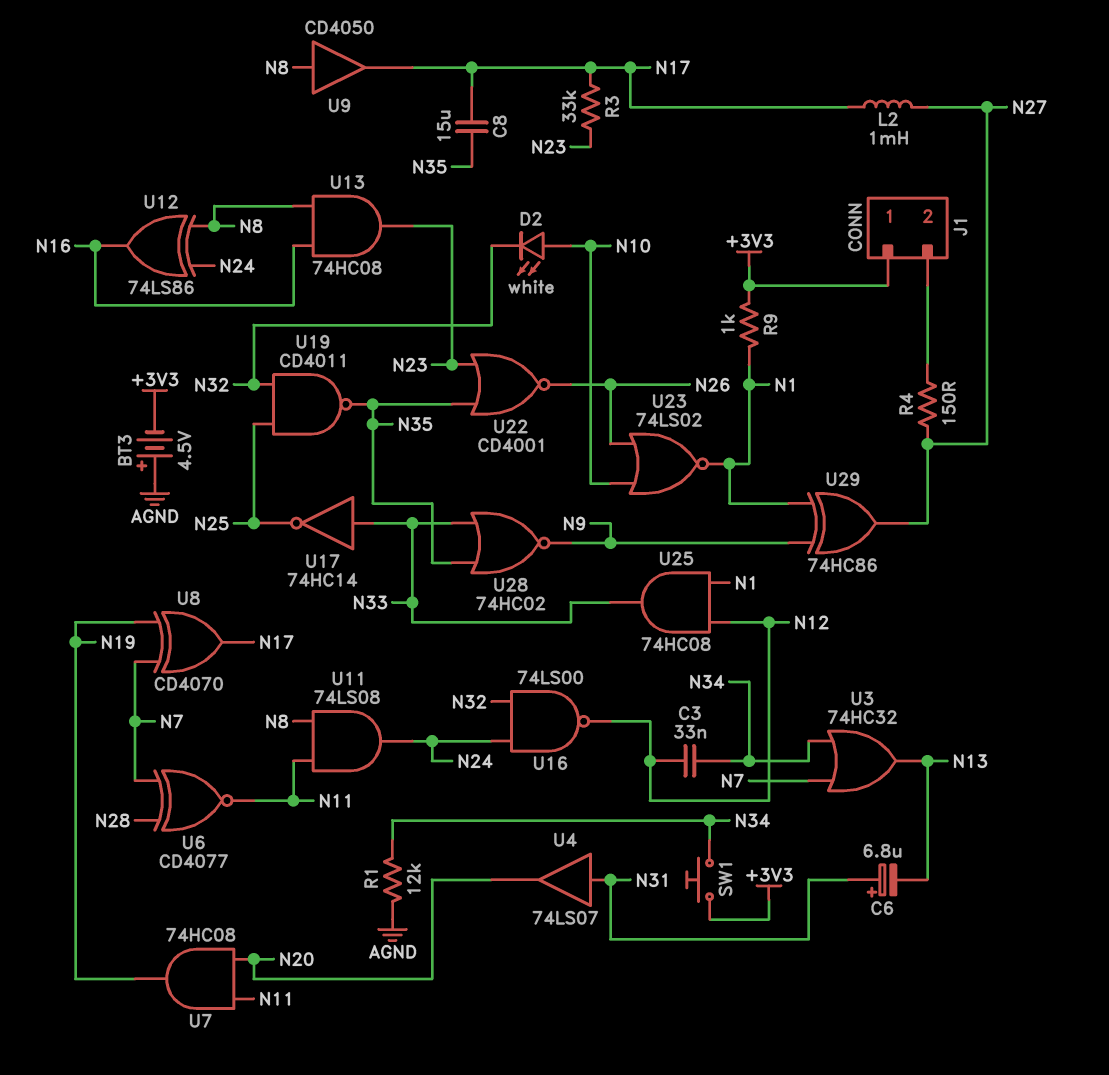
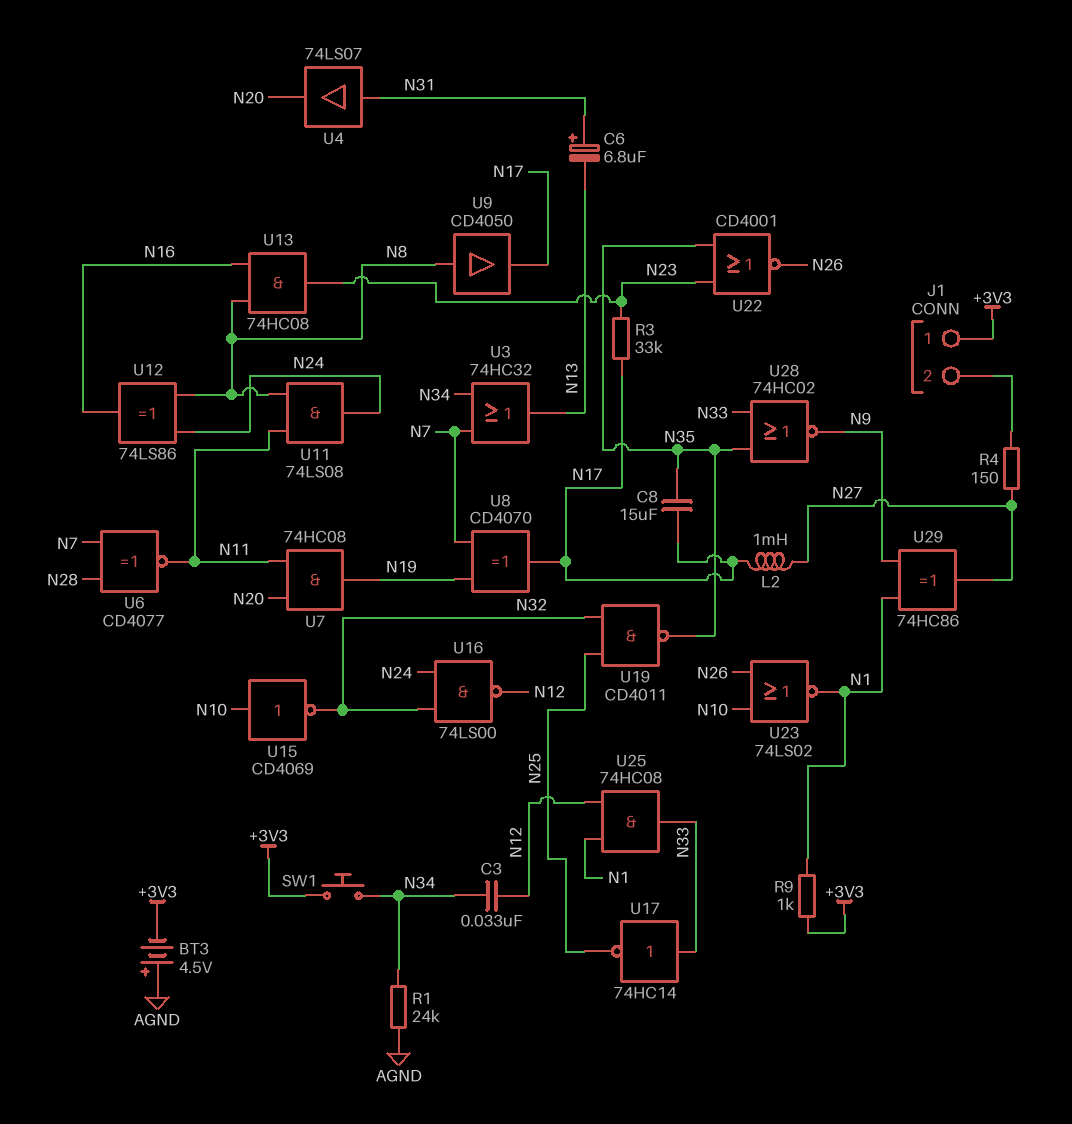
D2: LED white (A N10, K N32) -> none
R1: 12k (AGND, N34) -> 24k (AGND, N34)
U15: none -> NOT CD4069 (in N10, out N32)

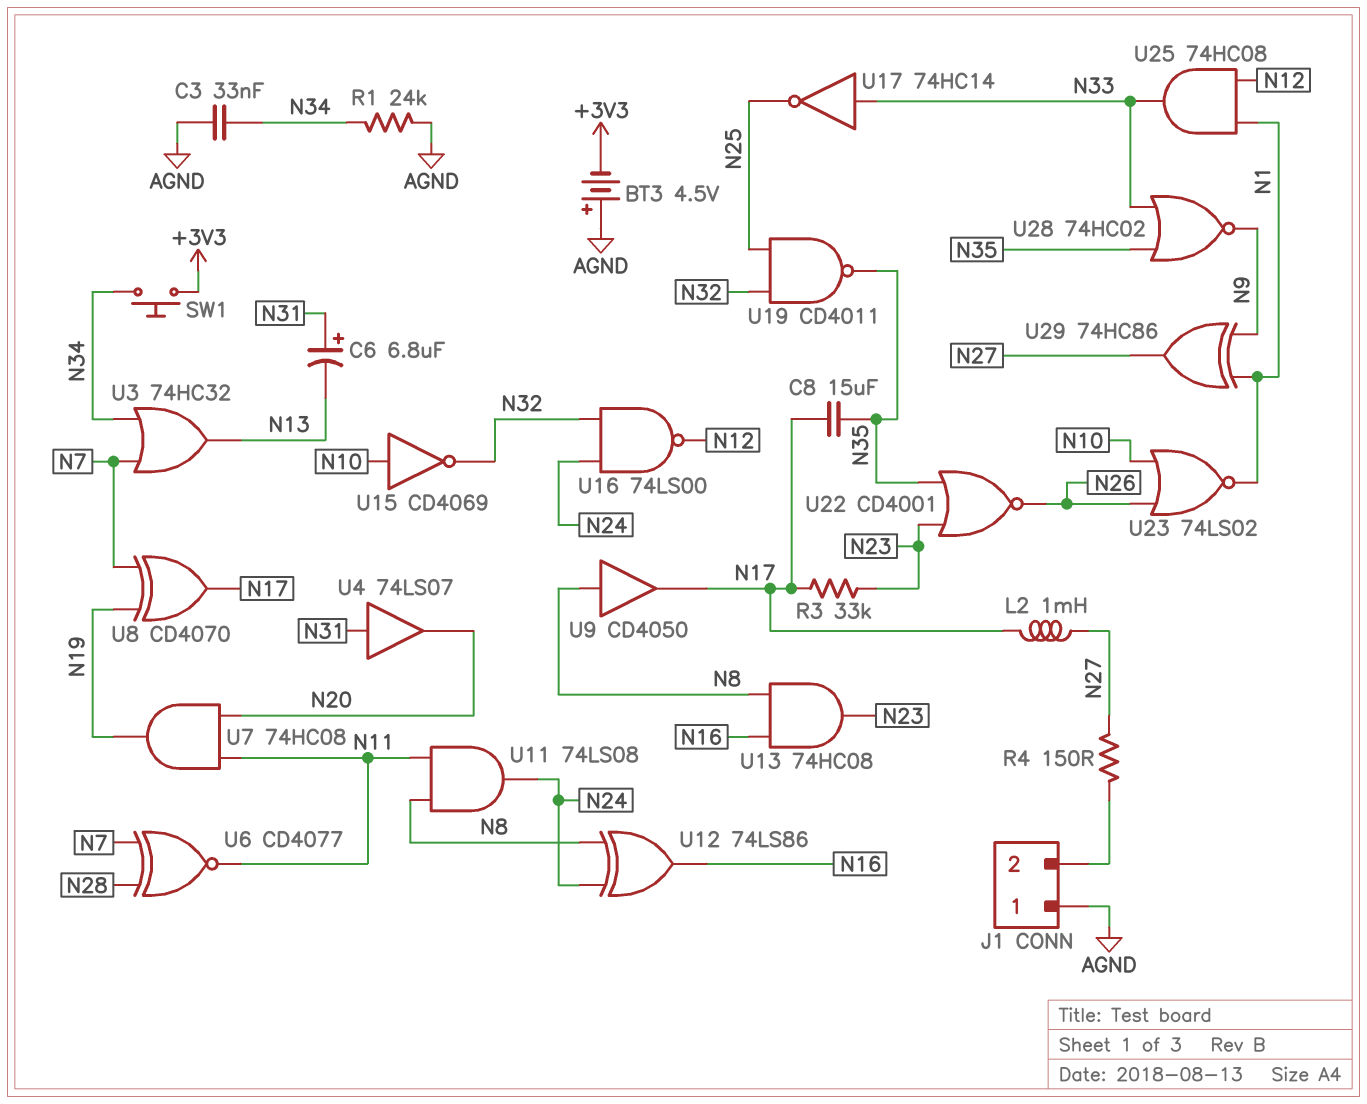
C3: 33nF (N12, N34) -> 33nF (AGND, N34)
J1 pin 1: +3V3 -> AGND
R9: 1k (+3V3, N1) -> none

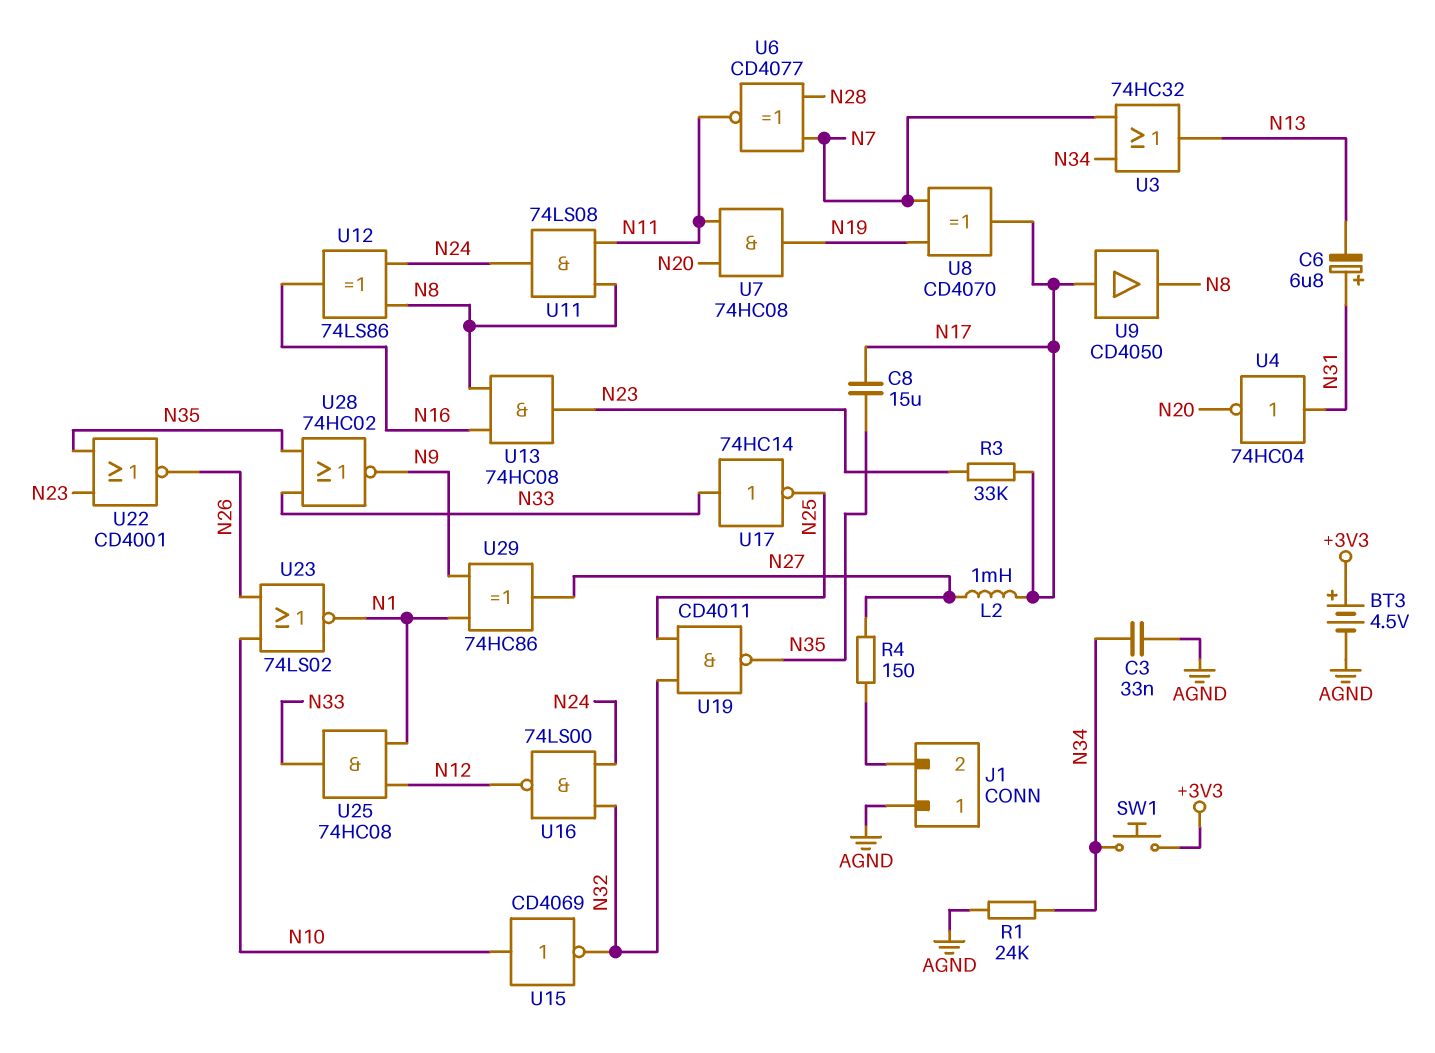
BT3: 4.5V (plus AGND, minus +3V3) -> 4.5V (plus +3V3, minus AGND)
U4: buffer 74LS07 (in N31, out N20) -> NOT 74HC04 (in N31, out N20)
U9: buffer CD4050 (in N8, out N17) -> buffer CD4050 (in N17, out N8)

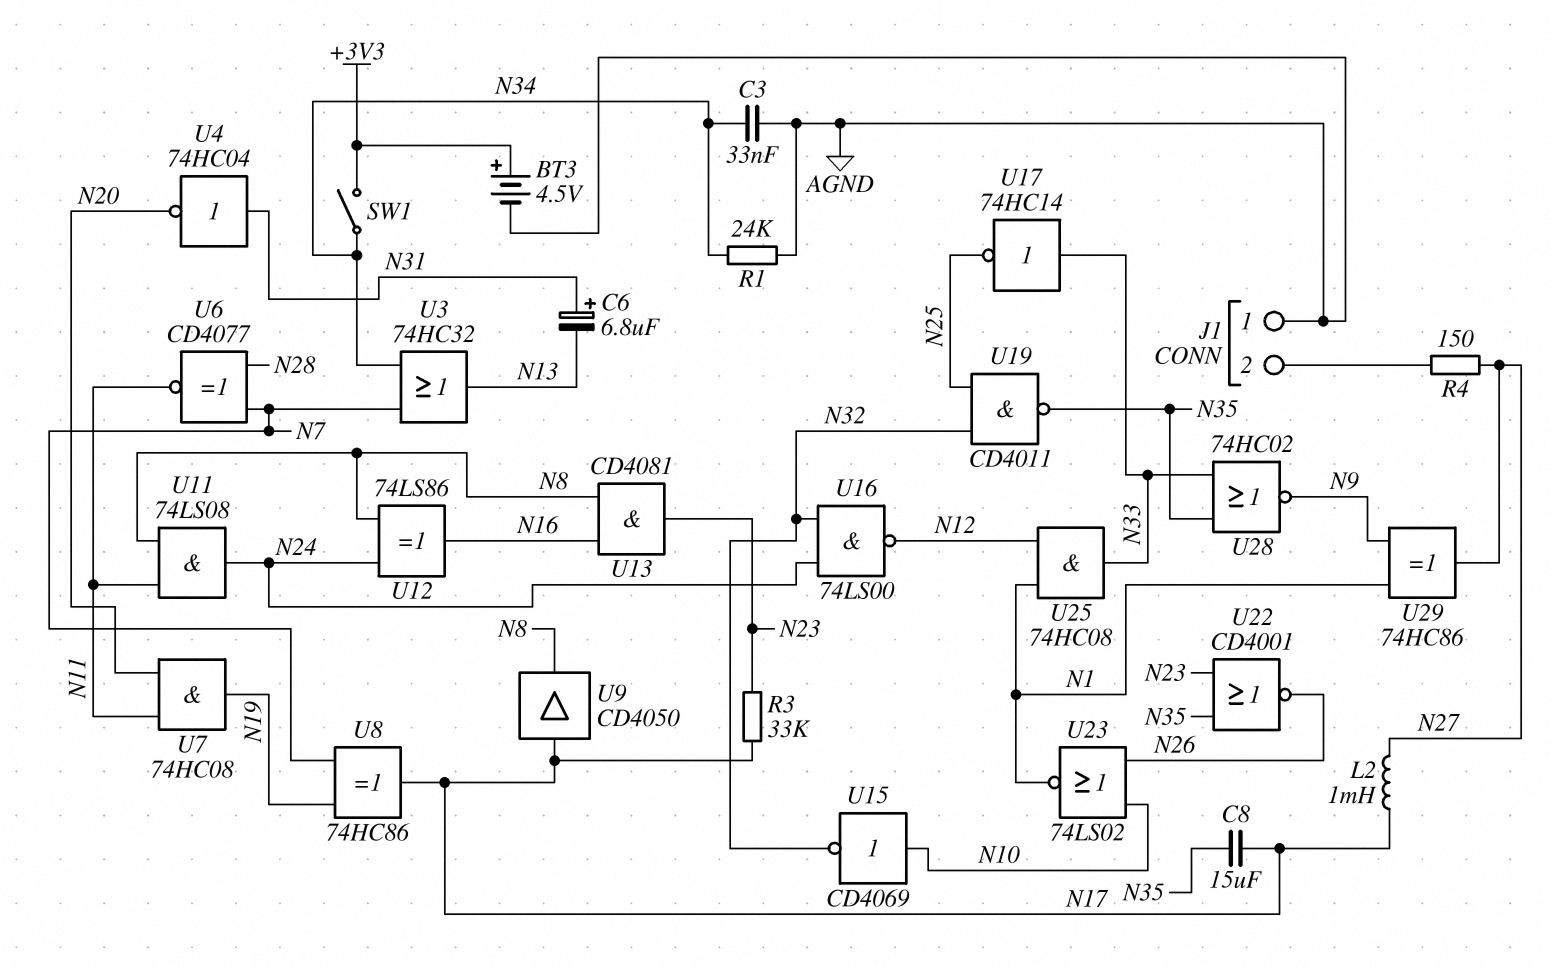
SW1: button (+3V3, N34) -> switch (+3V3, N34)
U8: XOR CD4070 (in N7, in N19, out N17) -> XOR 74HC86 (in N7, in N19, out N17)
U13: AND 74HC08 (in N8, in N16, out N23) -> AND CD4081 (in N8, in N16, out N23)

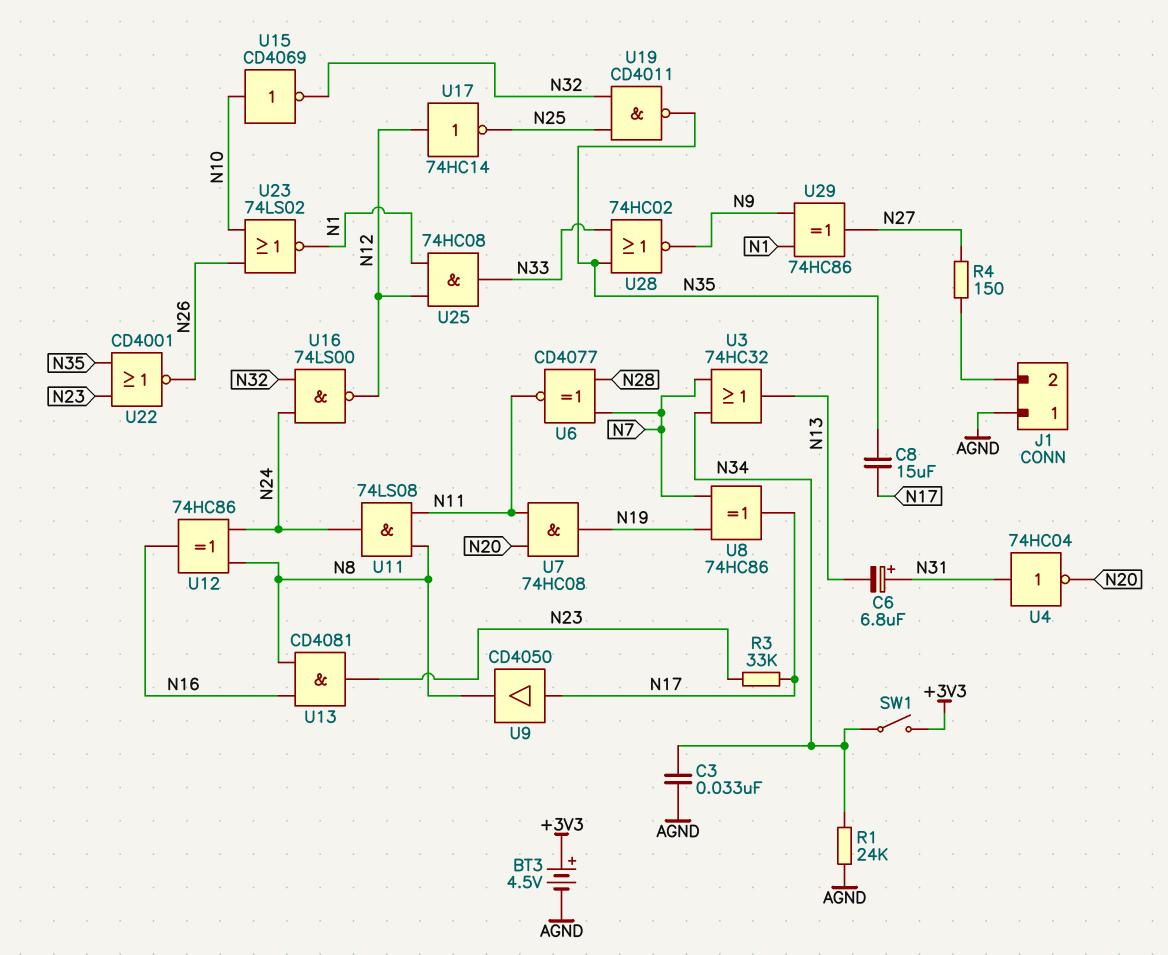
L2: 1mH (N17, N27) -> none
U12: XOR 74LS86 (in N8, in N24, out N16) -> XOR 74HC86 (in N8, in N24, out N16)
U17: NOT 74HC14 (in N33, out N25) -> NOT 74HC14 (in N12, out N25)

